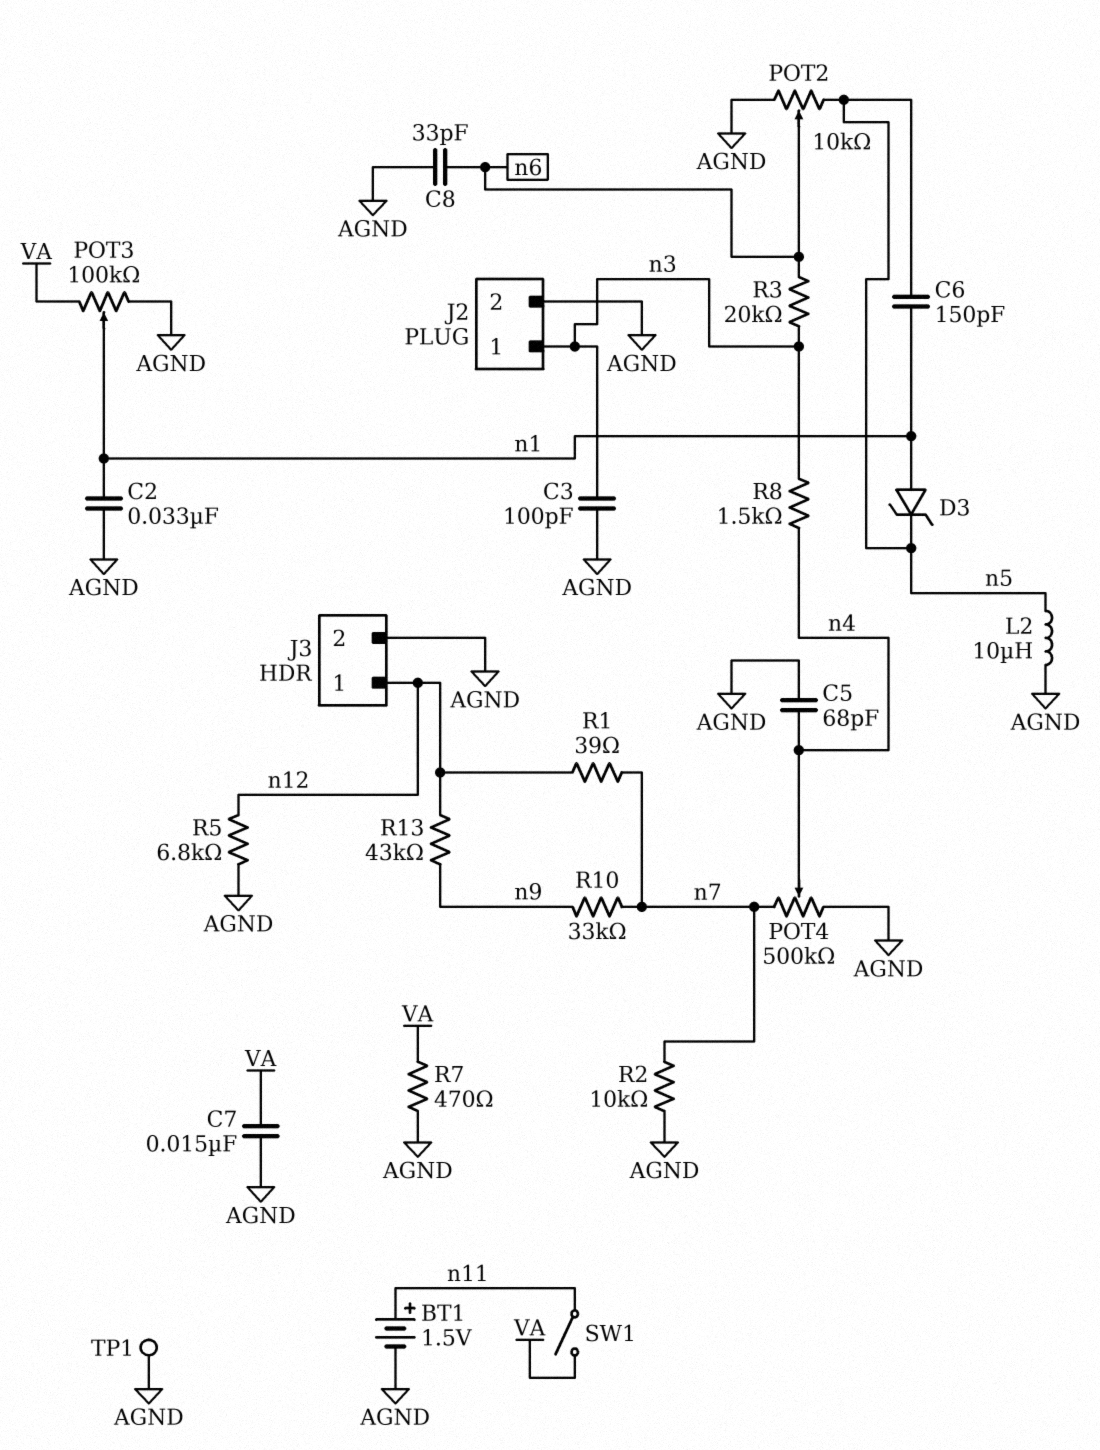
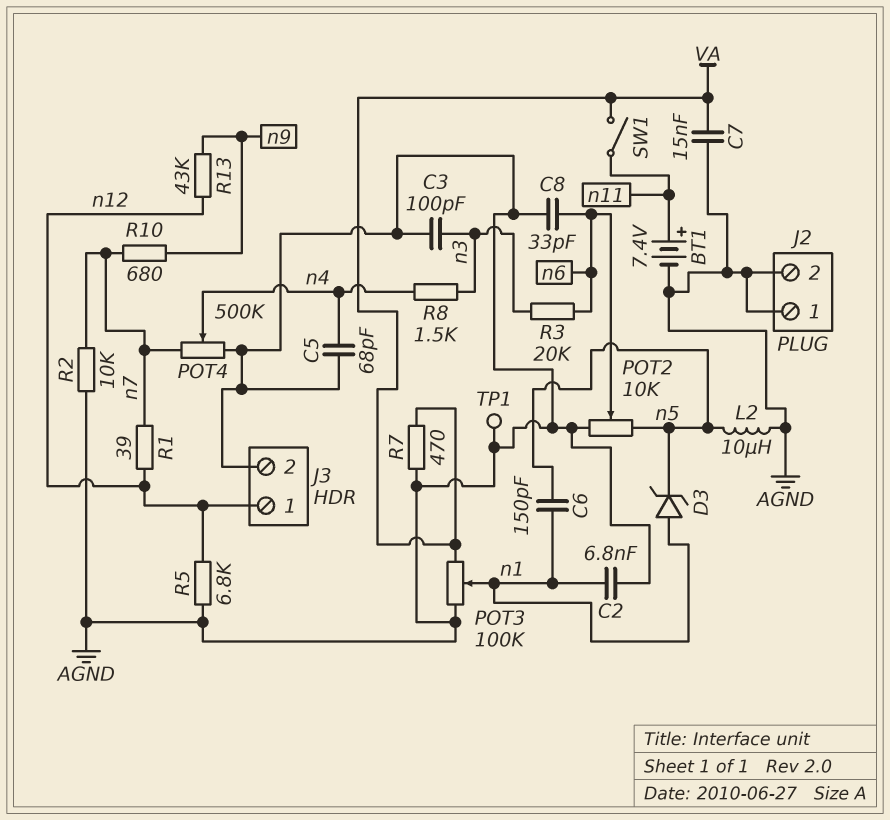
BT1: 1.5V (plus n11, minus AGND) -> 7.4V (plus n11, minus AGND)
C2: 33nF (AGND, n1) -> 6.8nF (AGND, n1)
J2 pin 1: n3 -> AGND
R10: 33k (n7, n9) -> 680 (n7, n9)

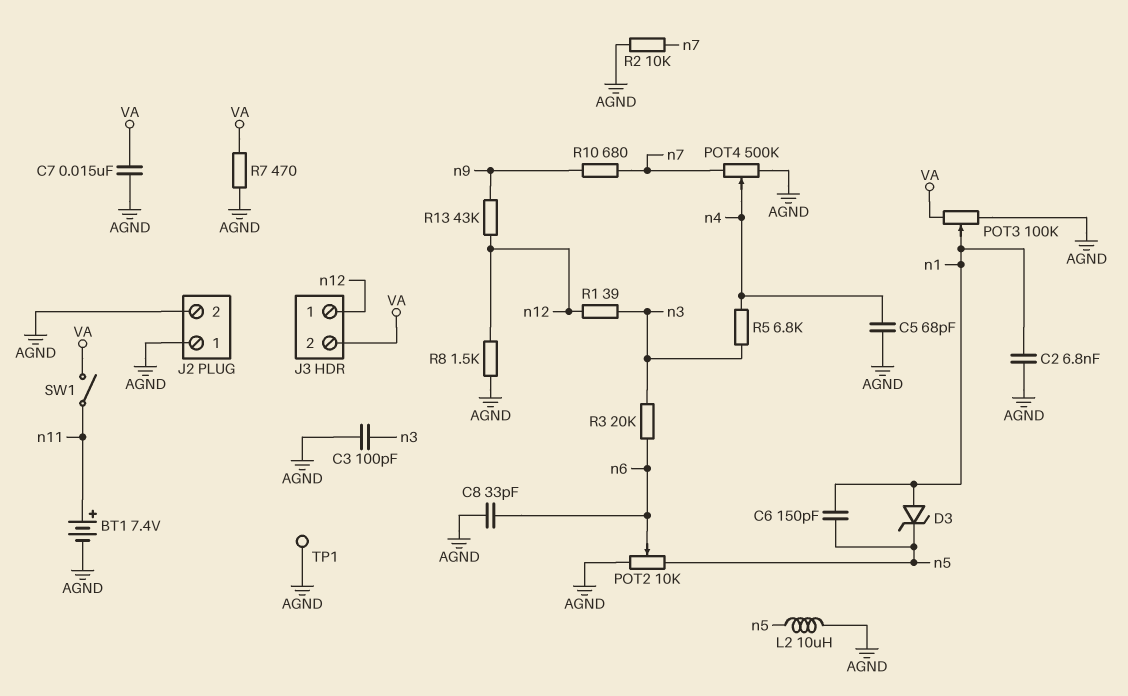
J3 pin 2: AGND -> VA
R1: 39 (n7, n12) -> 39 (n3, n12)
R5: 6.8k (AGND, n12) -> 6.8k (n3, n4)
R8: 1.5k (n3, n4) -> 1.5k (AGND, n12)

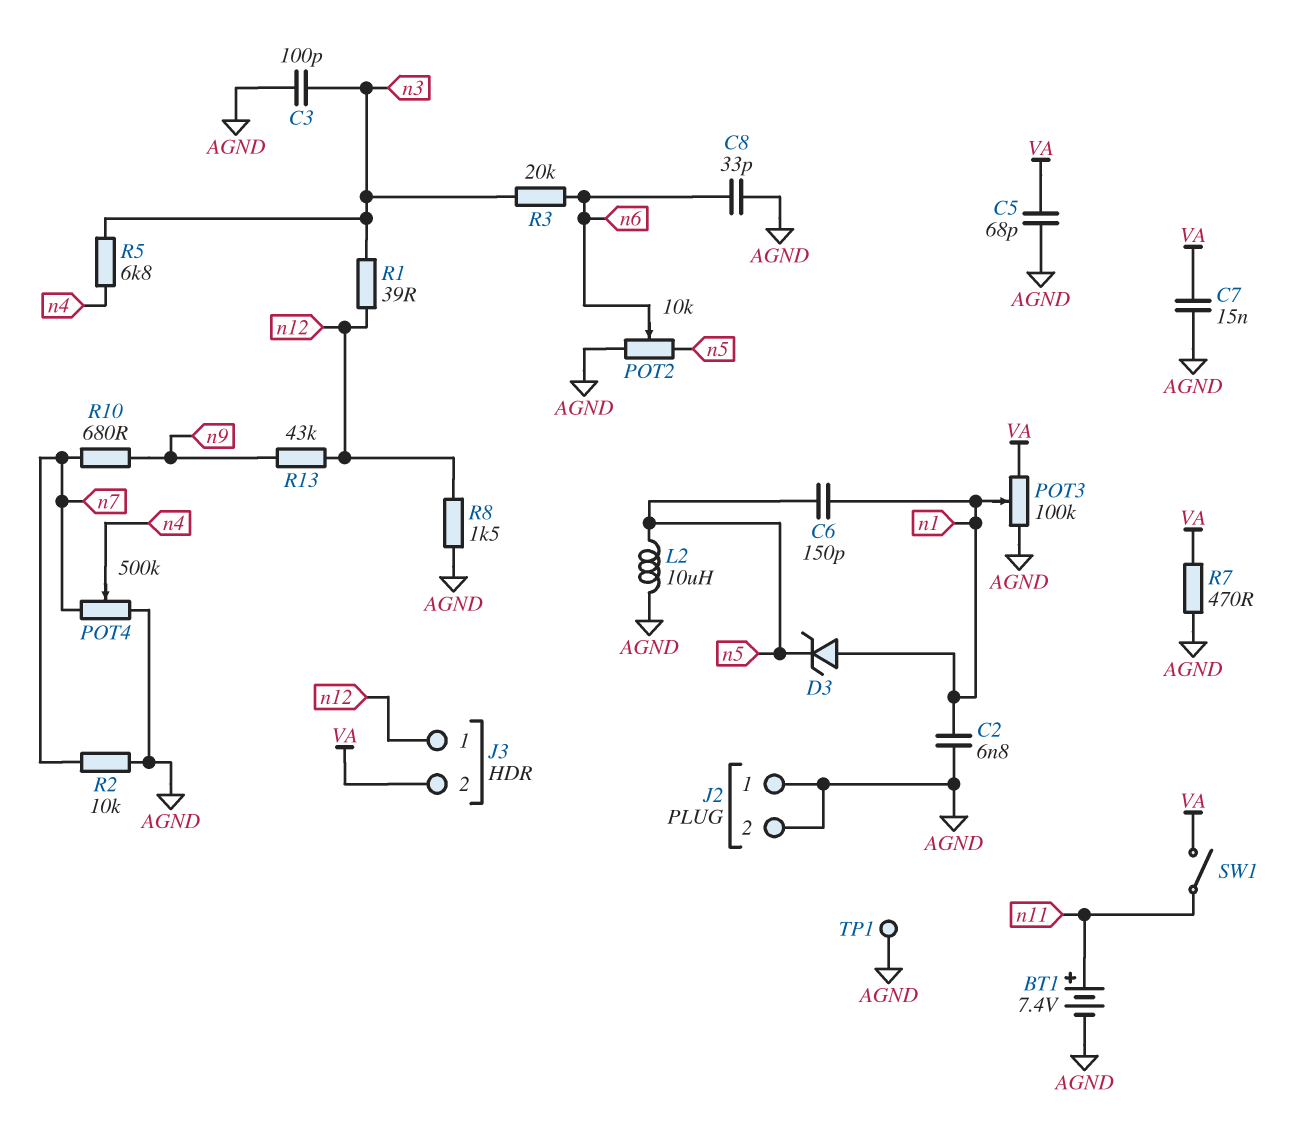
C5: 68pF (AGND, n4) -> 68pF (AGND, VA)

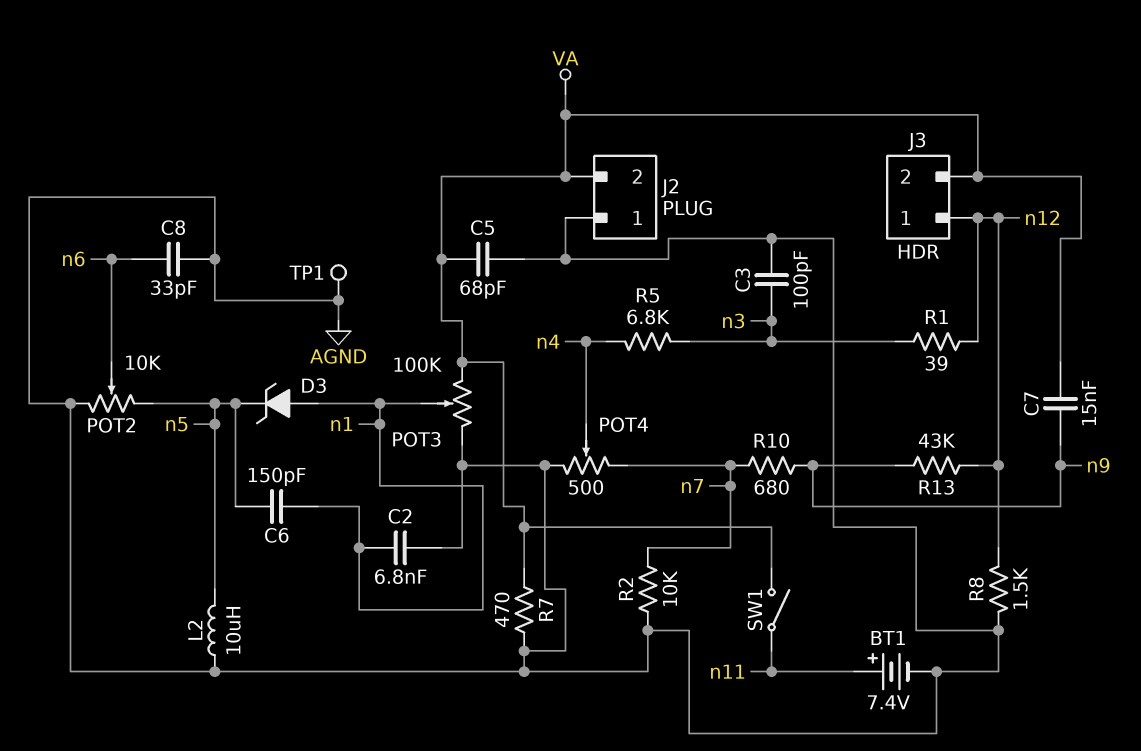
C7: 15nF (AGND, VA) -> 15nF (VA, n9)
J2 pin 2: AGND -> VA
POT4: 500k (AGND, n7, wiper n4) -> 500 (AGND, n7, wiper n4)
R3: 20k (n3, n6) -> none

